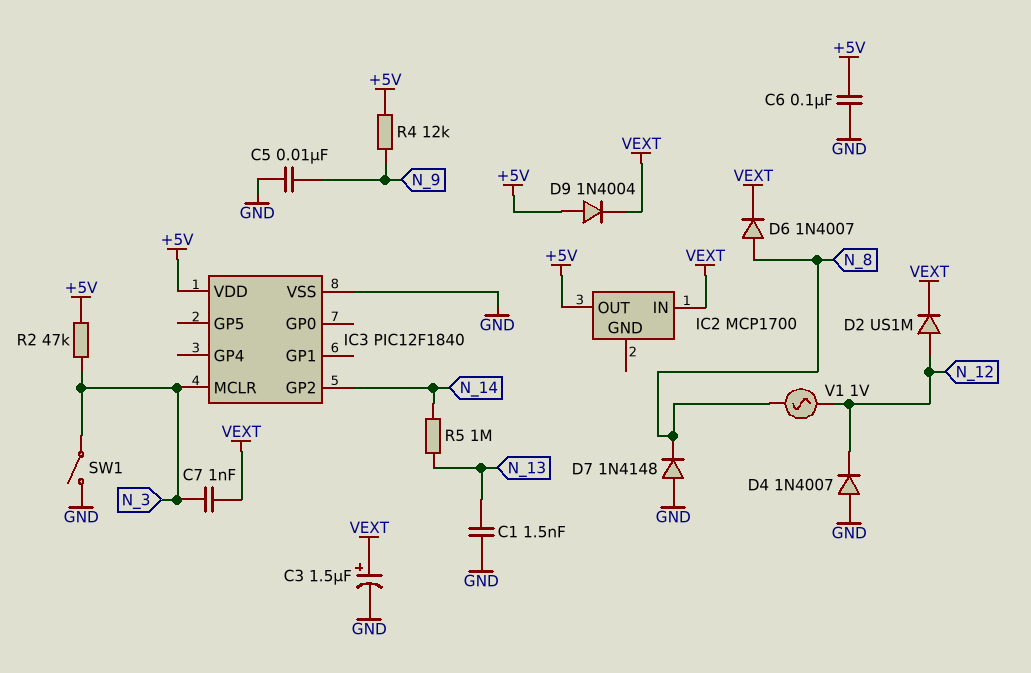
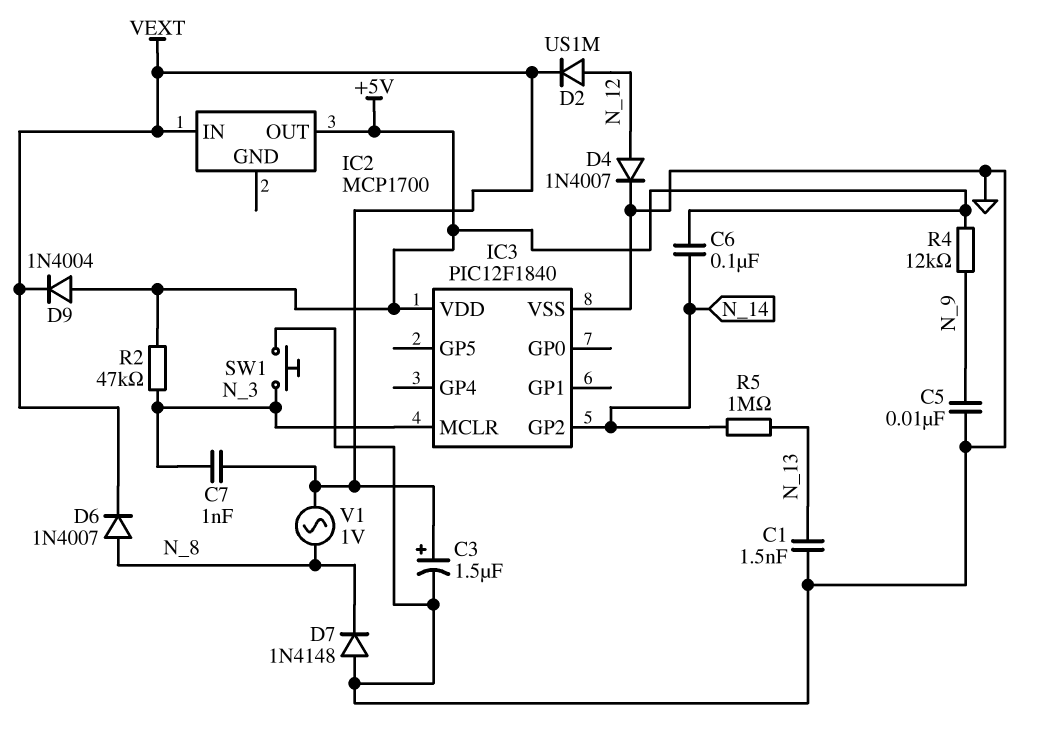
C6: 100nF (+5V, GND) -> 100nF (+5V, N_14)
D4: diode 1N4007 (A GND, K N_12) -> diode 1N4007 (A N_12, K GND)
SW1: switch (GND, N_3) -> button (GND, N_3)
V1: AC 1V (N_8, N_12) -> AC 1V (N_8, VEXT)

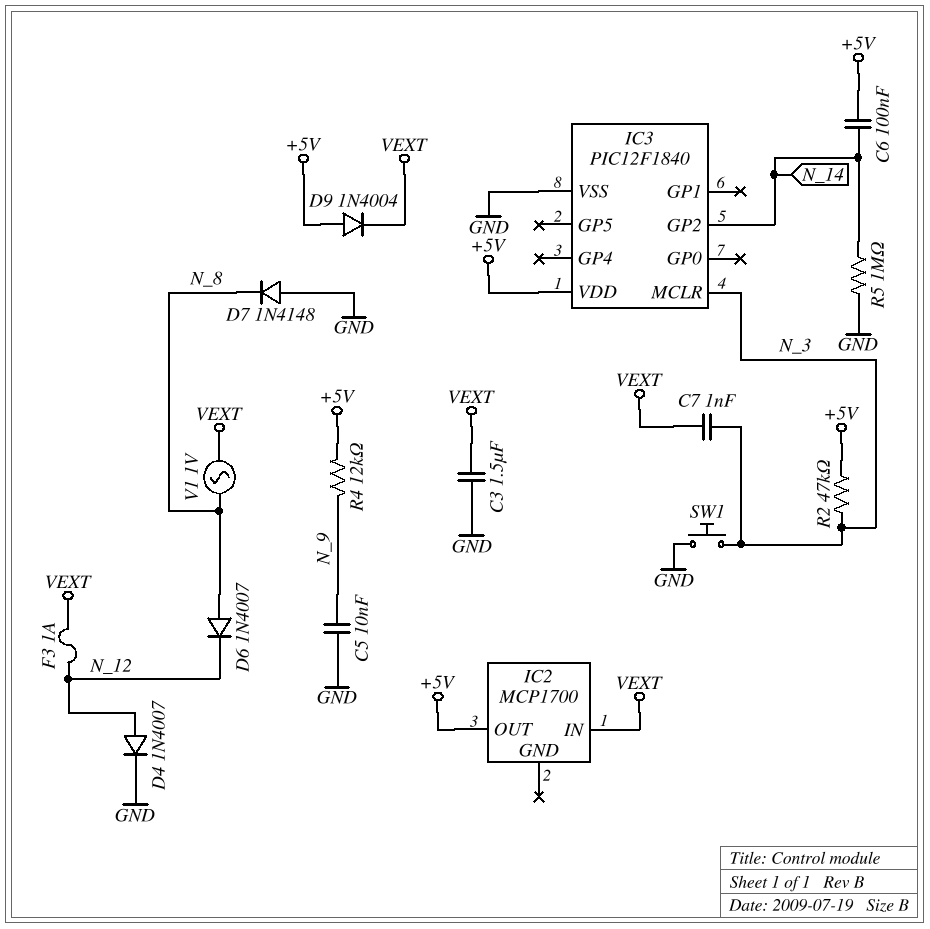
C1: 1.5nF (GND, N_13) -> none
C3: 1.5uF (plus VEXT, minus GND) -> 1.5uF (GND, VEXT)
D2: diode US1M (A N_12, K VEXT) -> none
D6: diode 1N4007 (A N_8, K VEXT) -> diode 1N4007 (A N_8, K N_12)
F3: none -> 1A (N_12, VEXT)
R5: 1M (N_13, N_14) -> 1M (GND, N_14)

